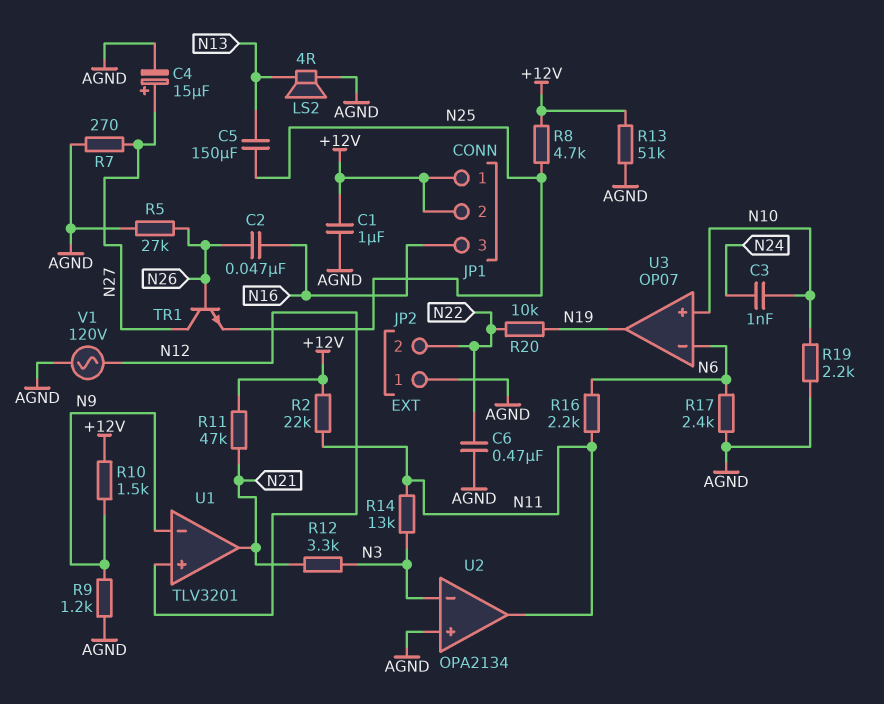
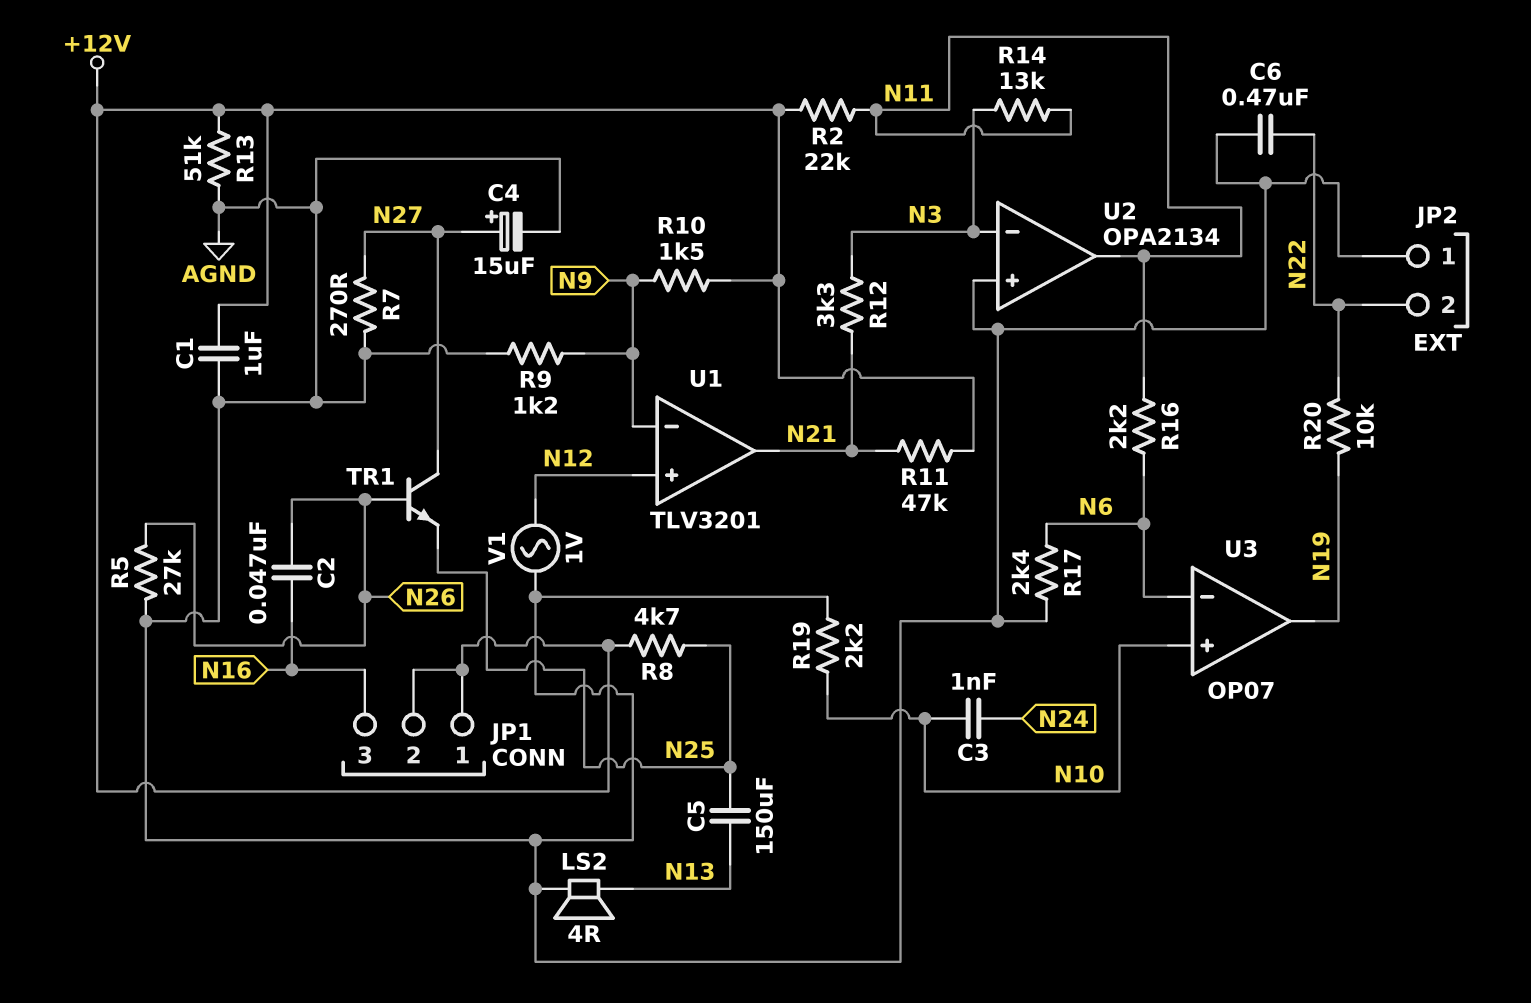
V1: AC 120V (AGND, N12) -> AC 1V (AGND, N12)

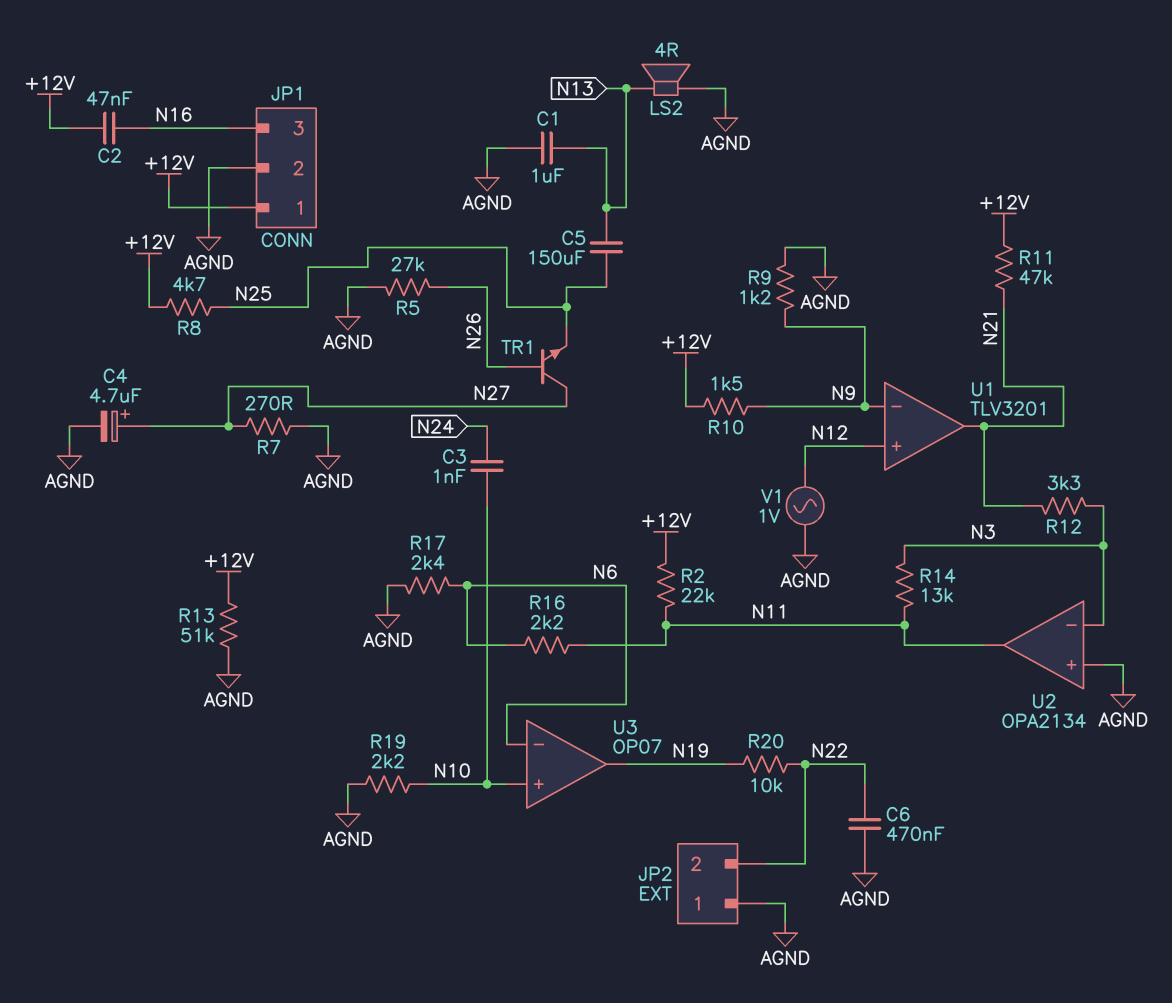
C1: 1uF (+12V, AGND) -> 1uF (AGND, N13)
C2: 47nF (N16, N26) -> 47nF (+12V, N16)
C4: 15uF (plus N27, minus AGND) -> 4.7uF (plus N27, minus AGND)
JP1 pin 2: +12V -> AGND

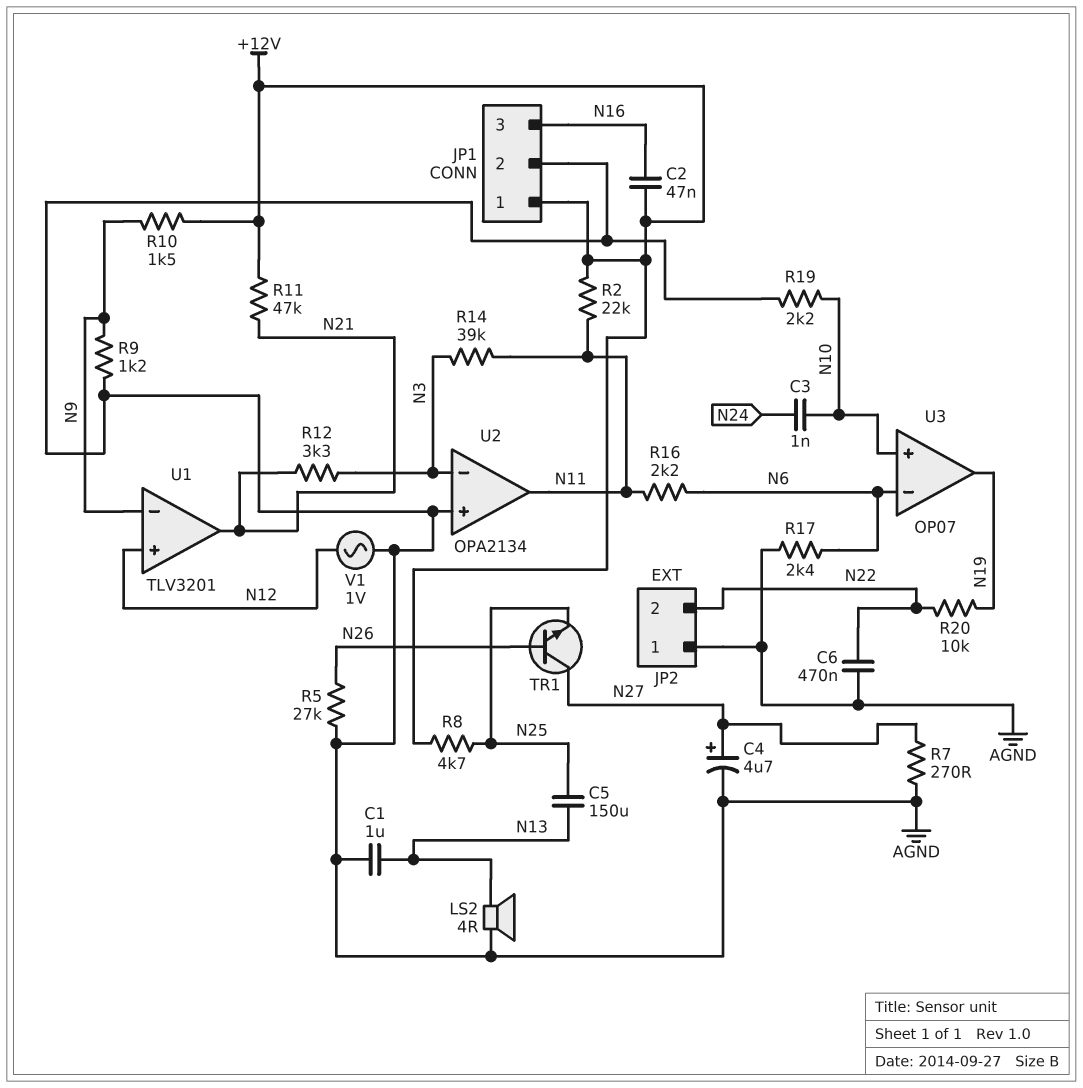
R13: 51k (+12V, AGND) -> none
R14: 13k (N3, N11) -> 39k (N3, N11)

